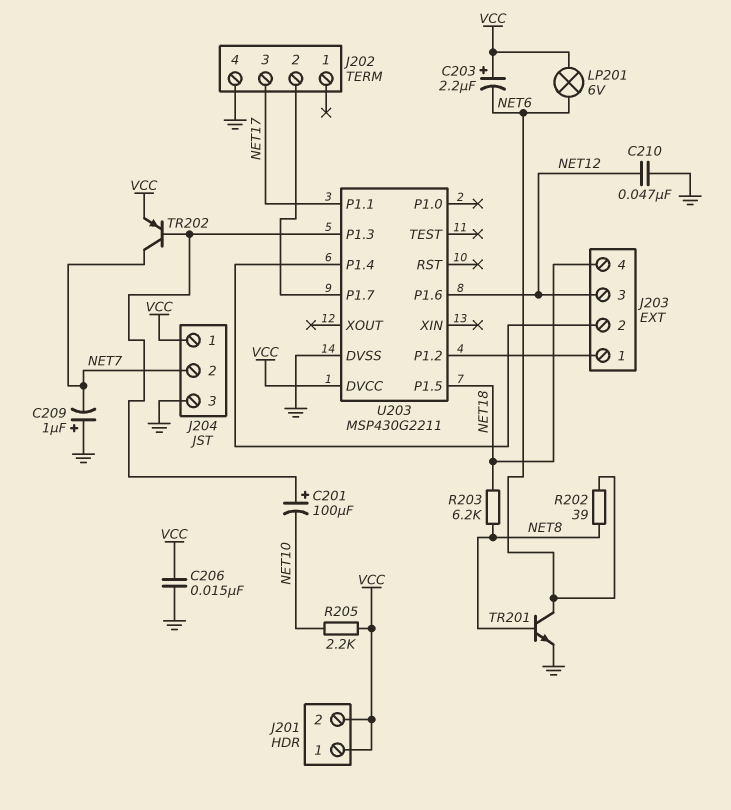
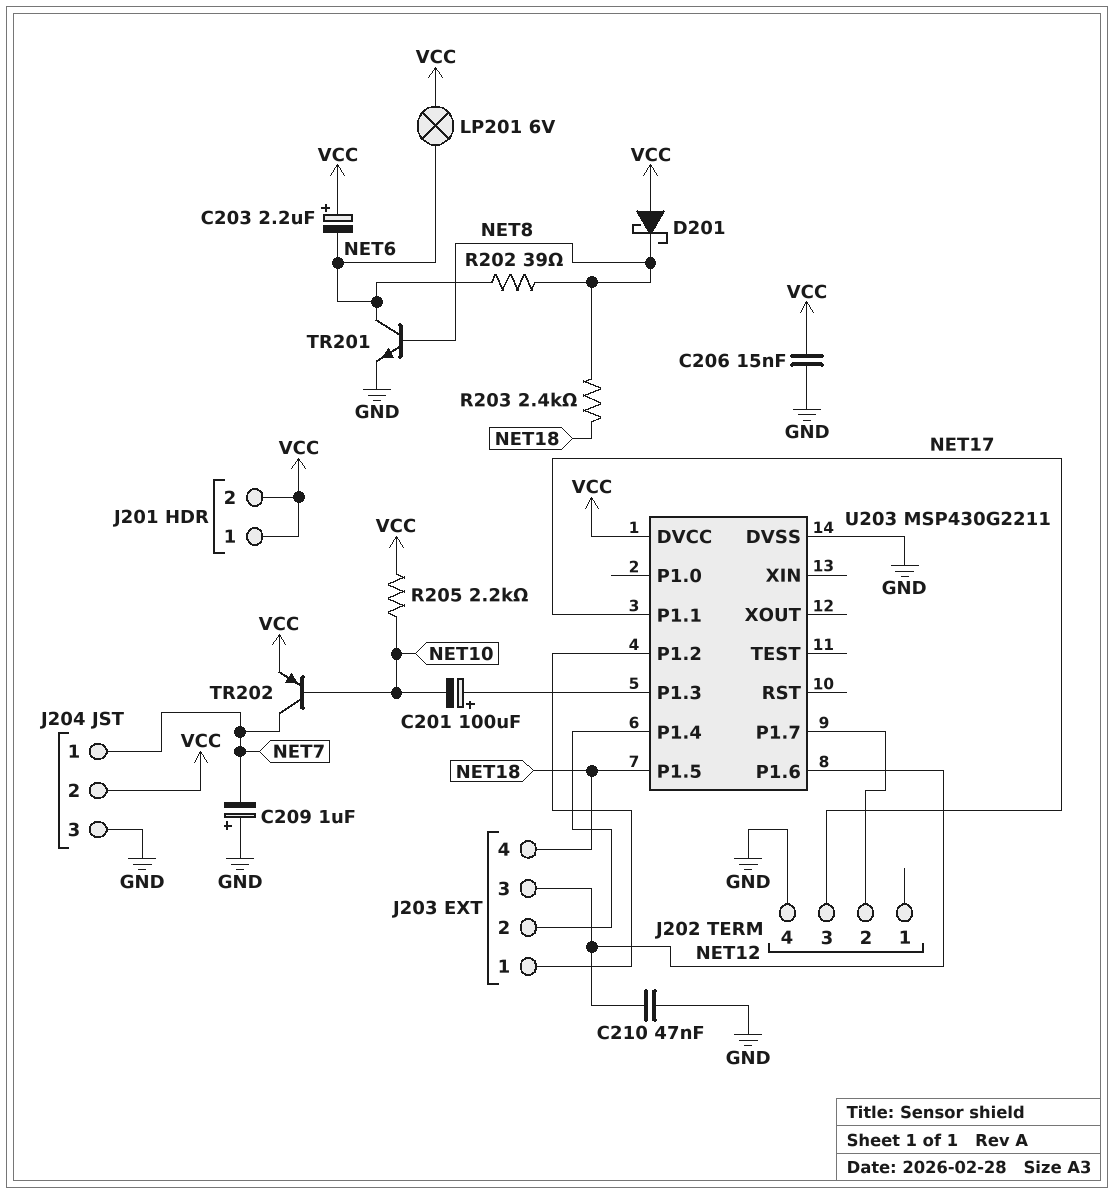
D201: none -> schottky (A VCC, K NET8)
J204 pin 1: VCC -> NET7
J204 pin 2: NET7 -> VCC
R203: 6.2k (NET8, NET18) -> 2.4k (NET8, NET18)
TR202: PNP (B U203/P1.3, C NET7, E VCC) -> PNP (B NET10, C NET7, E VCC)

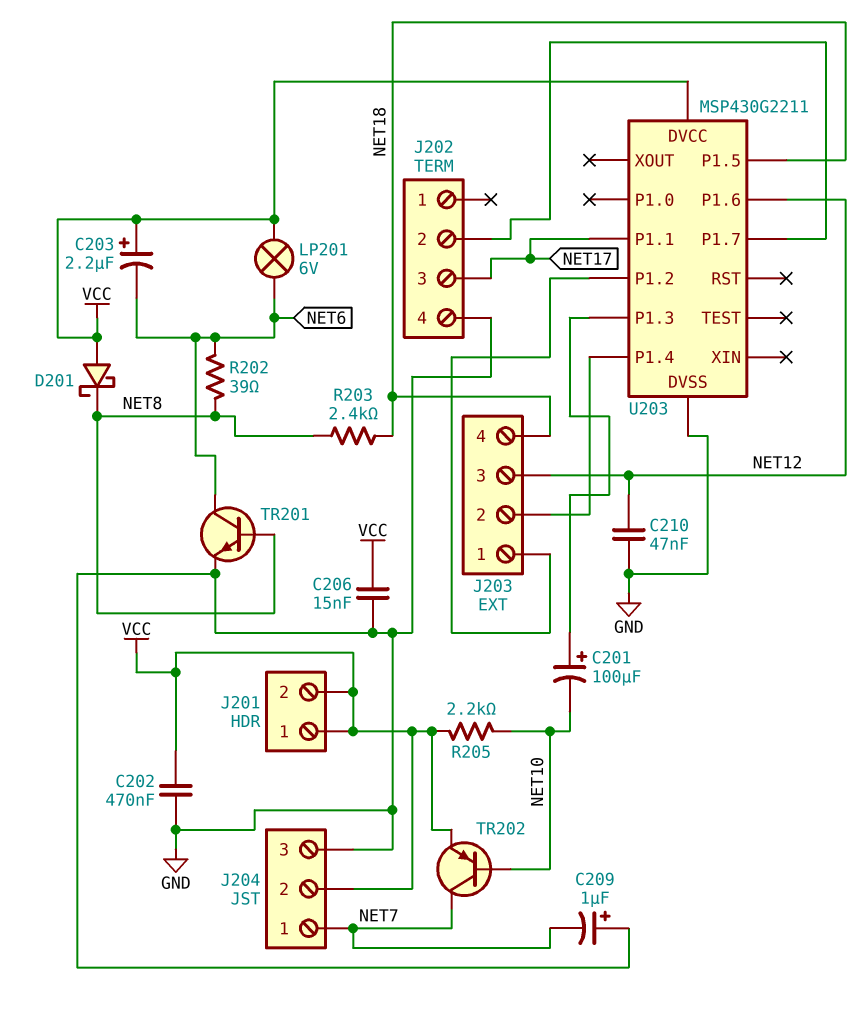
C202: none -> 470nF (GND, VCC)

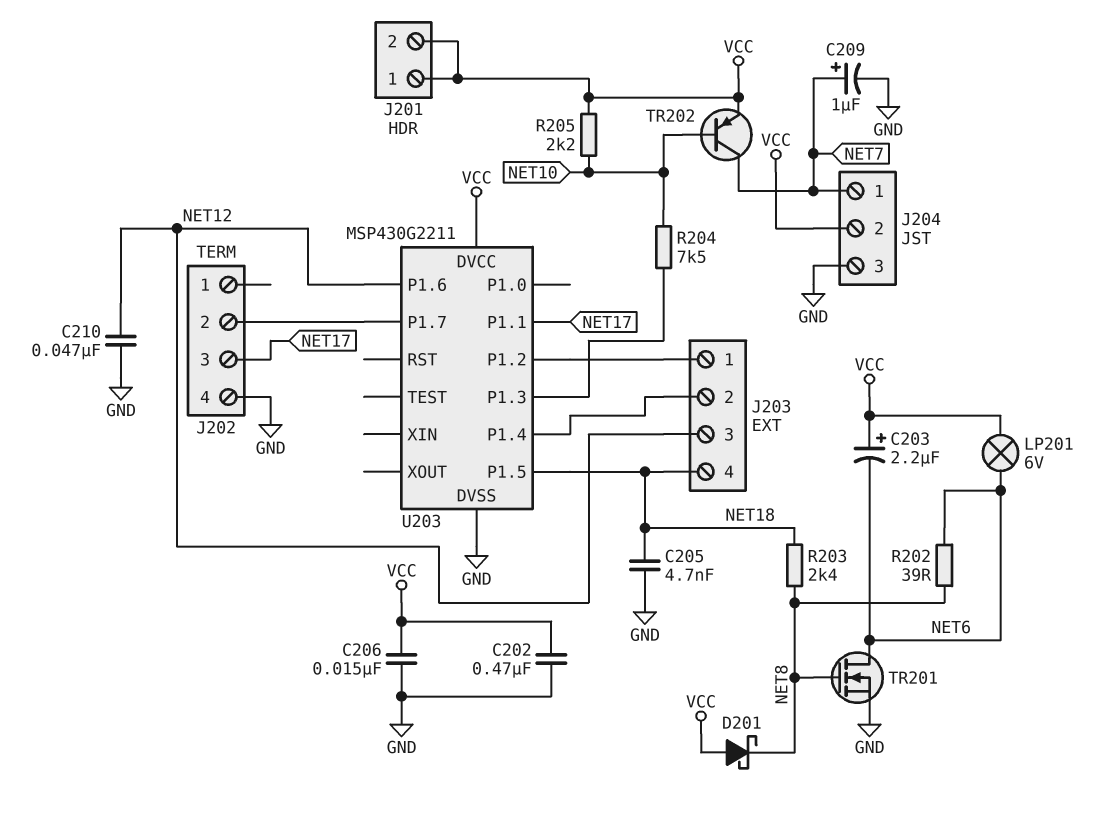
C201: 100uF (plus U203/P1.3, minus NET10) -> none
C205: none -> 4.7nF (GND, NET18)
C209: 1uF (plus GND, minus NET7) -> 1uF (plus NET7, minus GND)
R204: none -> 7.5k (NET10, U203/P1.3)
TR201: NPN (B NET8, C NET6, E GND) -> NMOS (G NET8, D NET6, S GND)

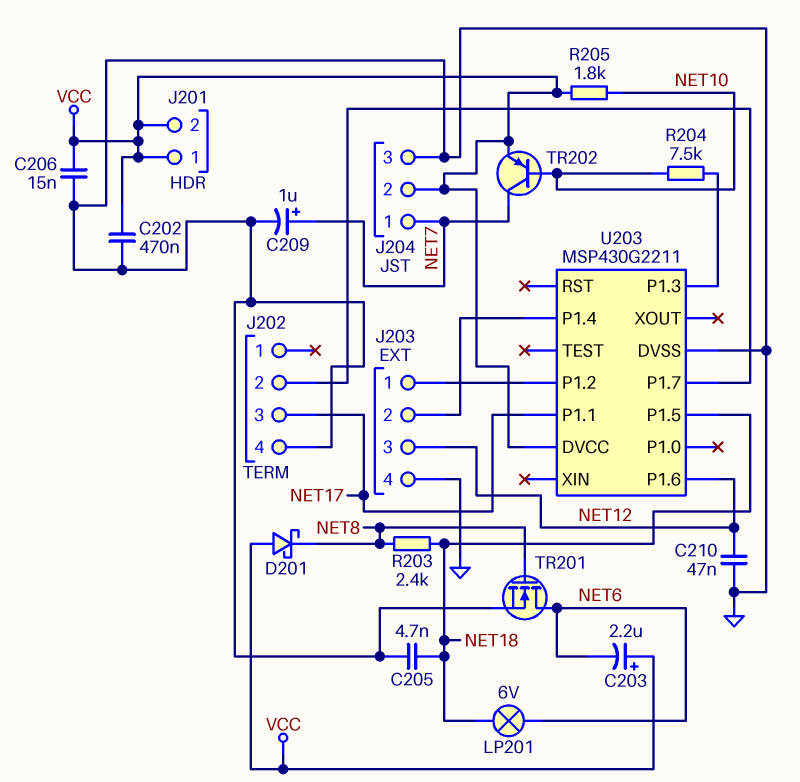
J203 pin 4: NET18 -> GND
LP201: lamp 6V (NET6, VCC) -> lamp 6V (NET6, NET18)
R202: 39 (NET6, NET8) -> none
R205: 2.2k (NET10, VCC) -> 1.8k (NET10, VCC)

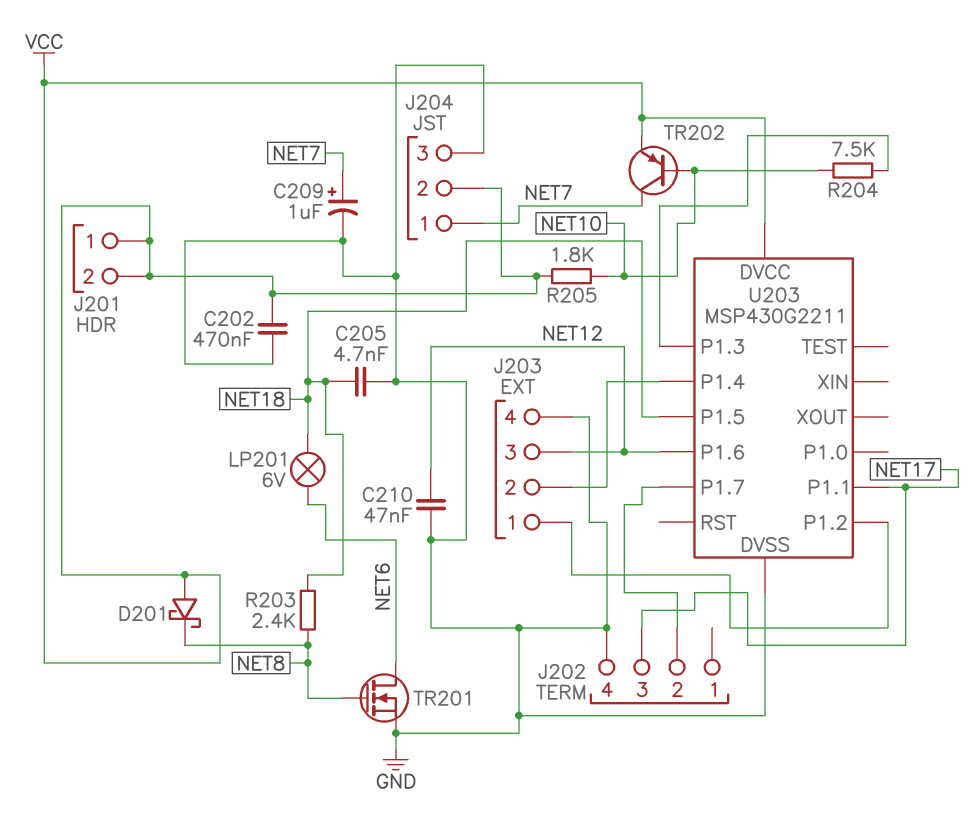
C203: 2.2uF (plus VCC, minus NET6) -> none
C206: 15nF (GND, VCC) -> none

